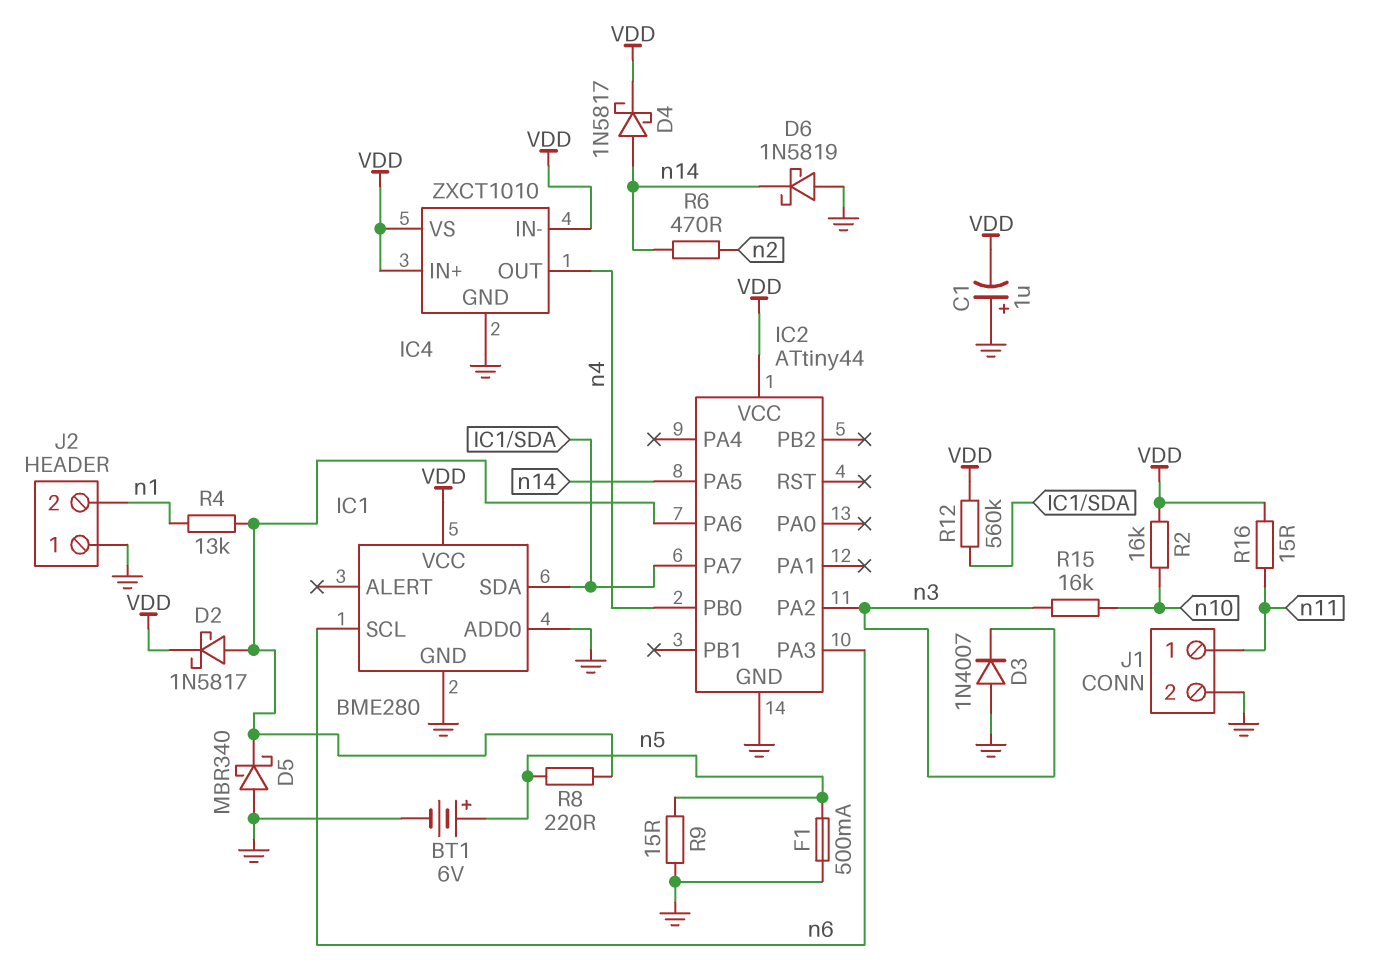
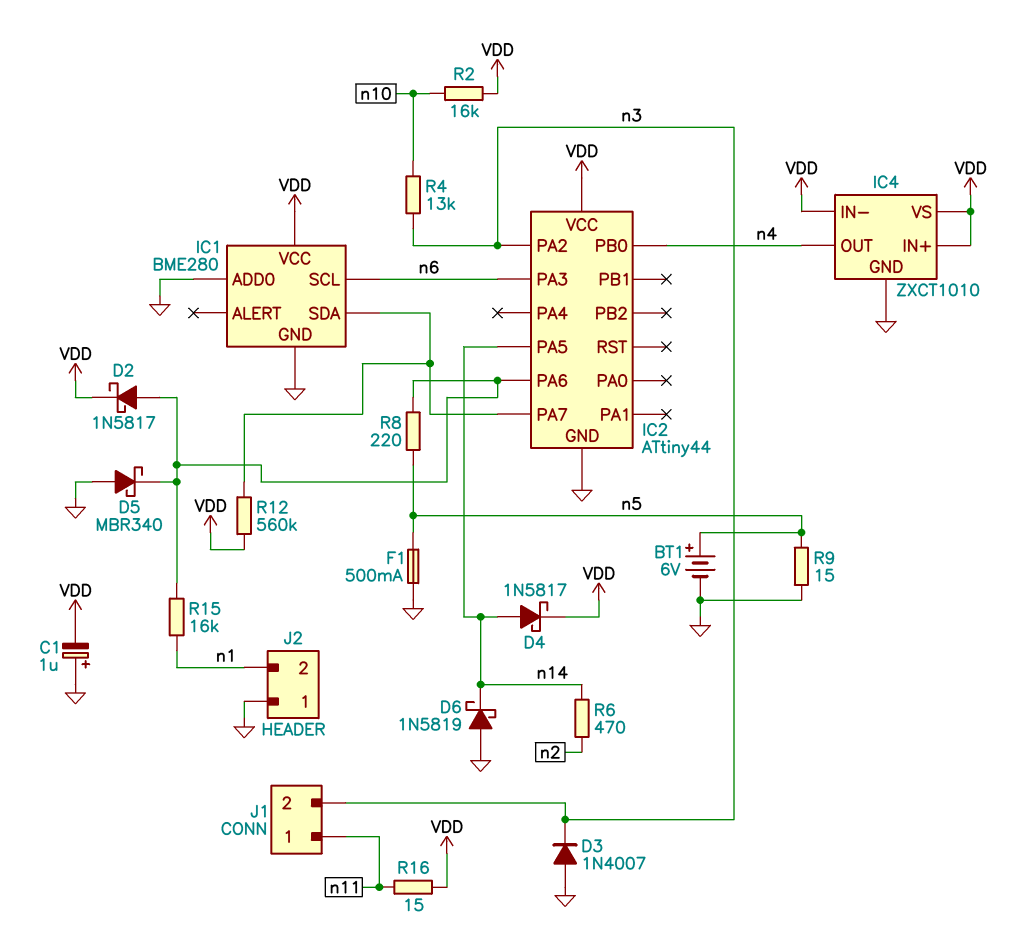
J1 pin 2: GND -> n3
R4: 13k (IC2/PA6, n1) -> 13k (n3, n10)
R15: 16k (n3, n10) -> 16k (IC2/PA6, n1)

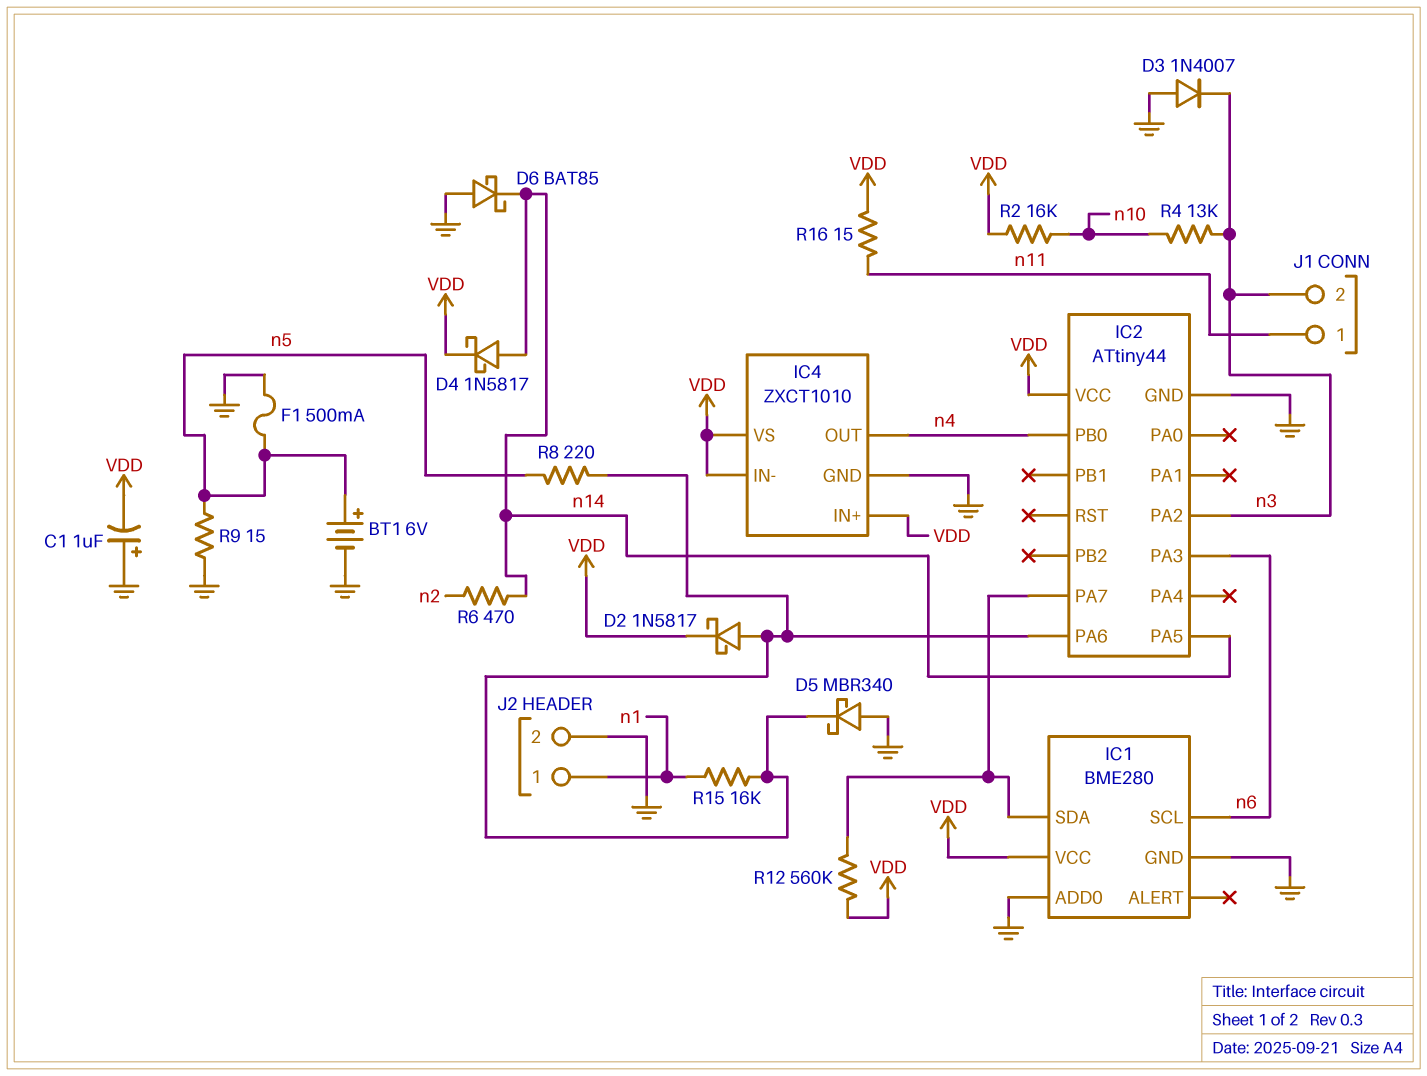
D6: schottky 1N5819 (A GND, K n14) -> schottky BAT85 (A GND, K n14)
J2 pin 1: GND -> n1
J2 pin 2: n1 -> GND

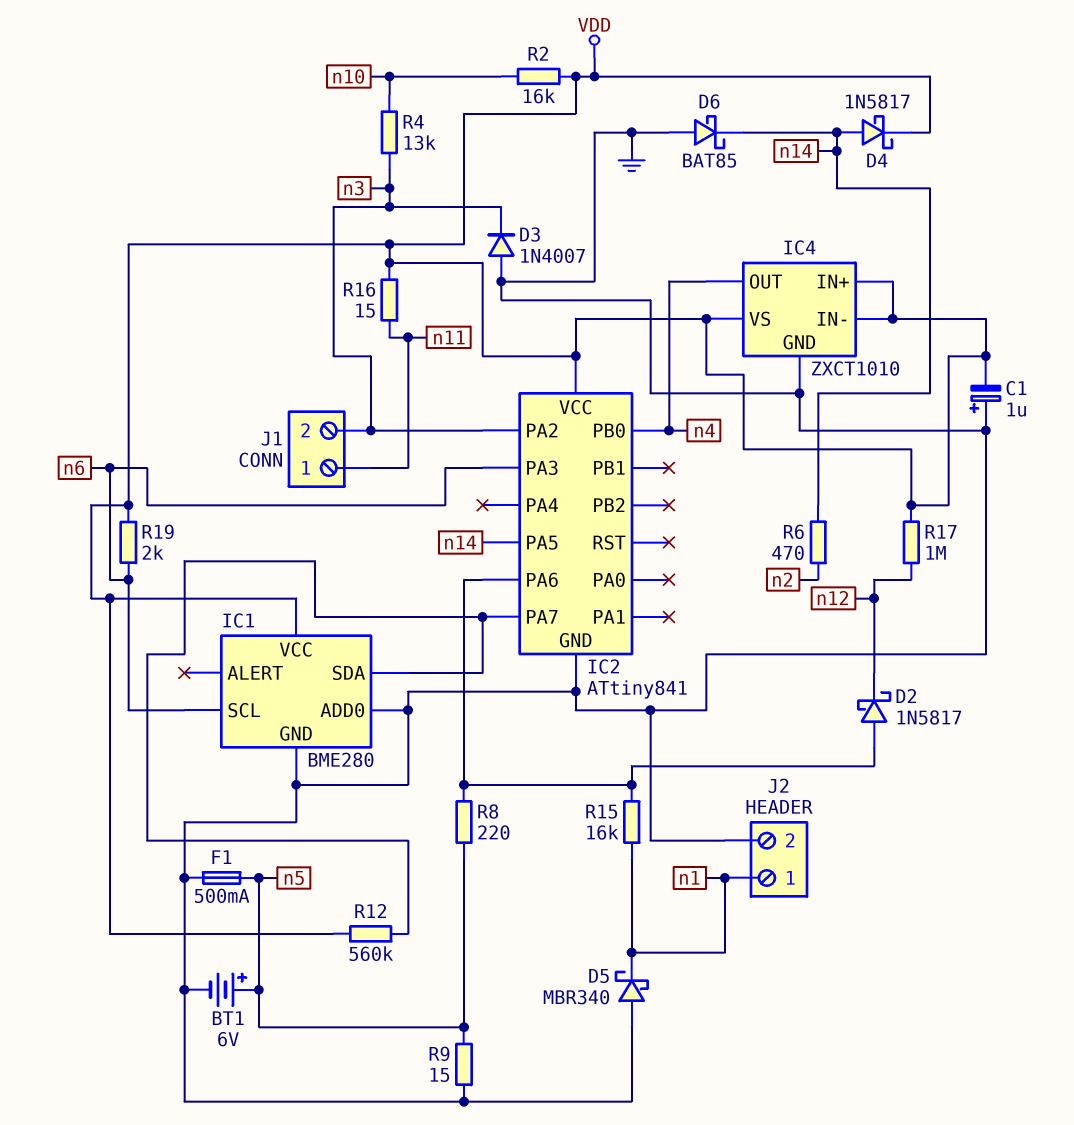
D2: schottky 1N5817 (A IC2/PA6, K VDD) -> schottky 1N5817 (A IC2/PA6, K n12)
D5: schottky MBR340 (A GND, K IC2/PA6) -> schottky MBR340 (A GND, K n1)
IC2: ATtiny44 -> ATtiny841
R17: none -> 1M (VDD, n12)
R19: none -> 2k (VDD, n6)

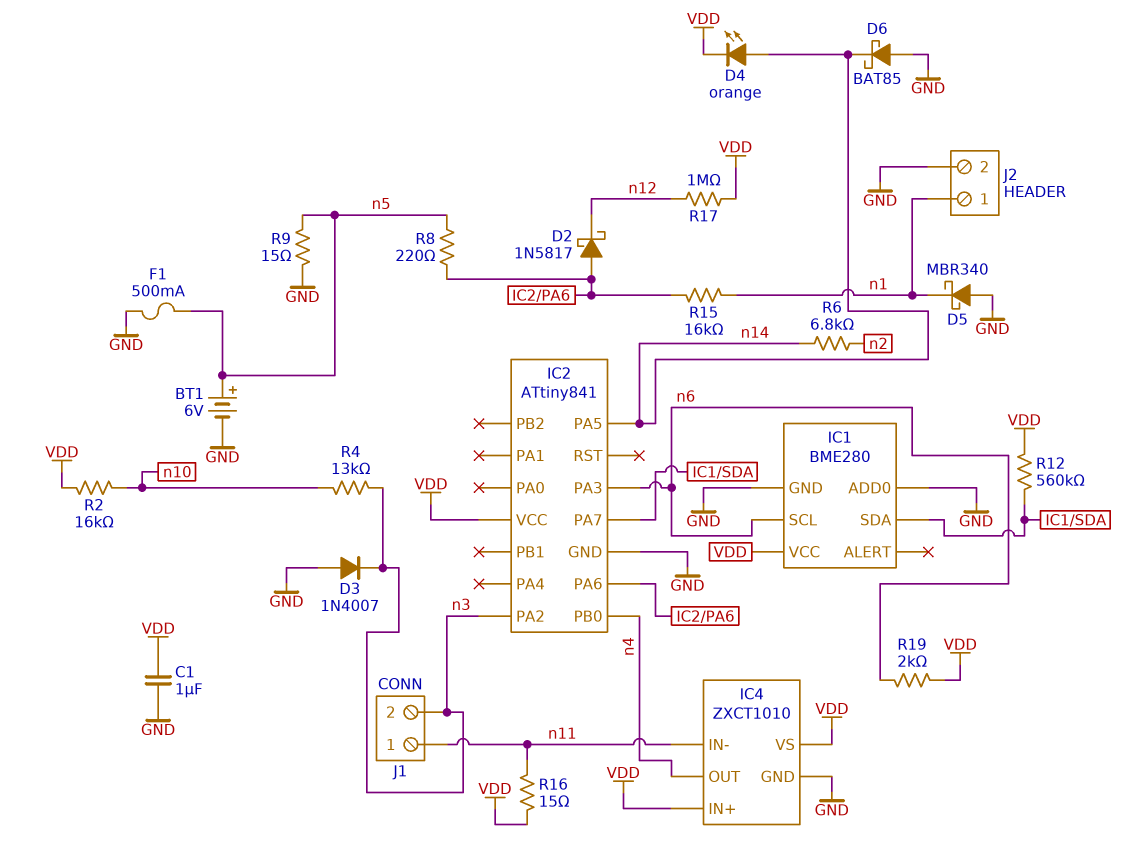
C1: 1uF (plus GND, minus VDD) -> 1uF (GND, VDD)
D4: schottky 1N5817 (A n14, K VDD) -> LED orange (A n14, K VDD)
IC4 pin IN-: VDD -> n11
R6: 470 (n2, n14) -> 6.8k (n2, n14)

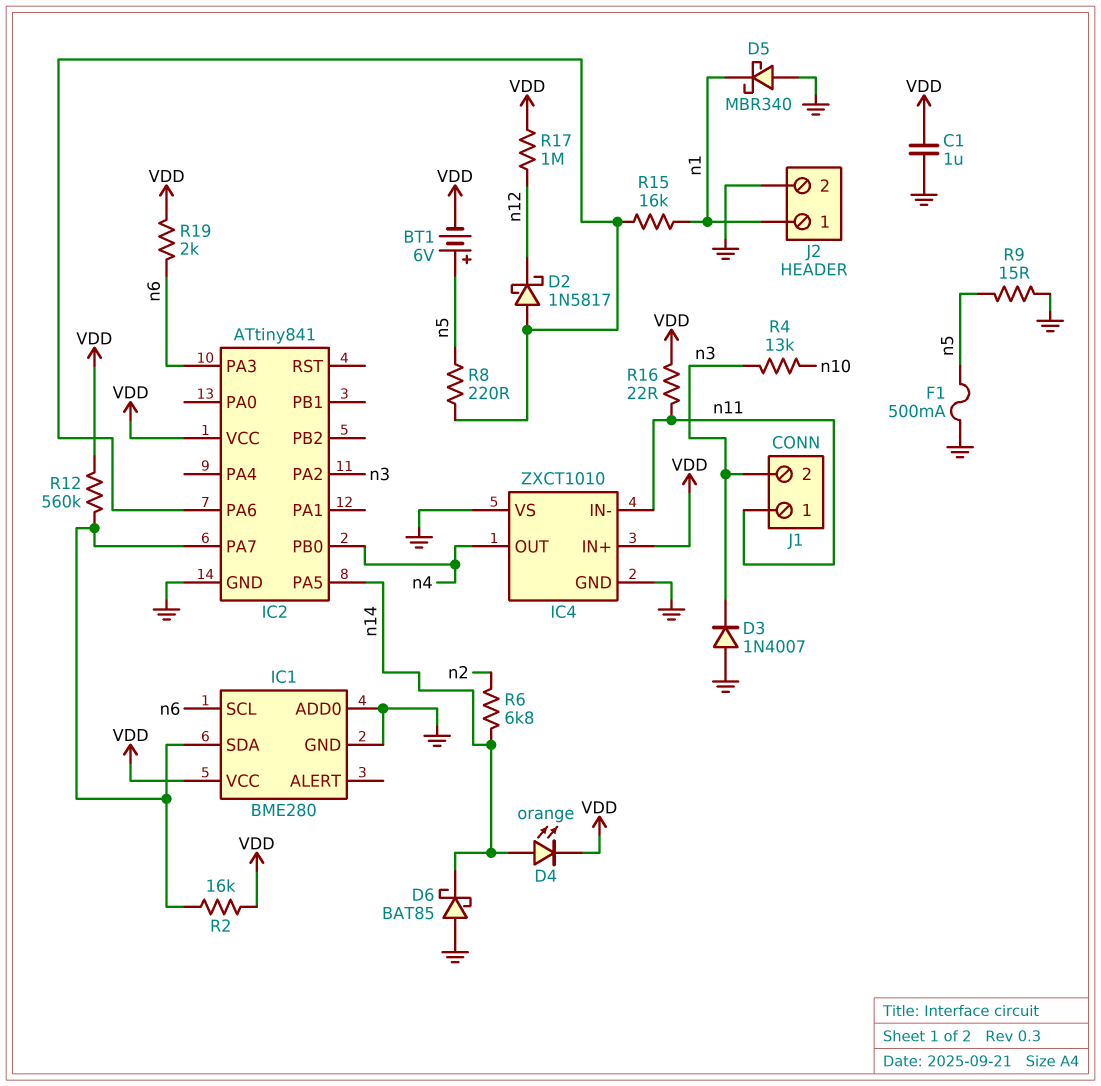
BT1: 6V (plus n5, minus GND) -> 6V (plus n5, minus VDD)
IC4 pin VS: VDD -> GND
R2: 16k (VDD, n10) -> 16k (IC1/SDA, VDD)
R16: 15 (VDD, n11) -> 22 (VDD, n11)

